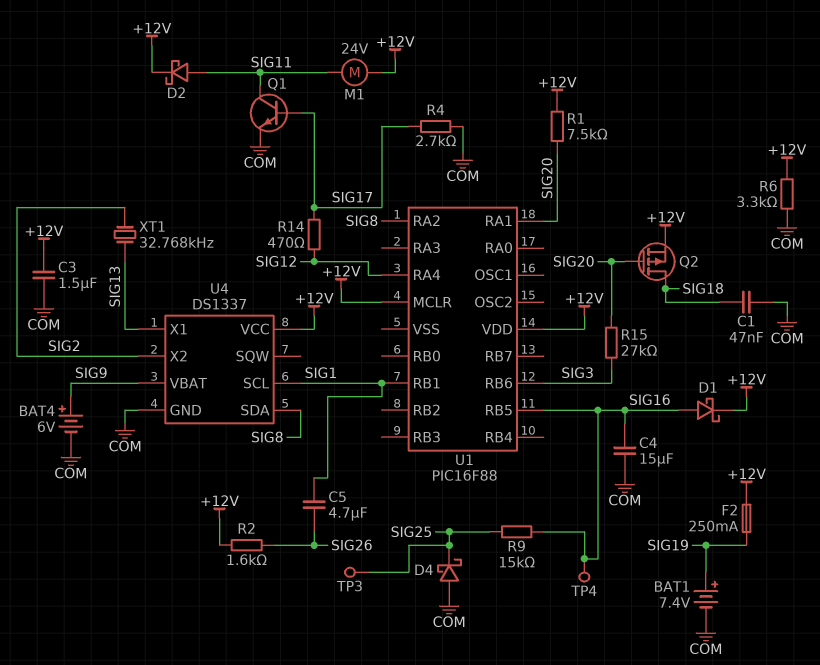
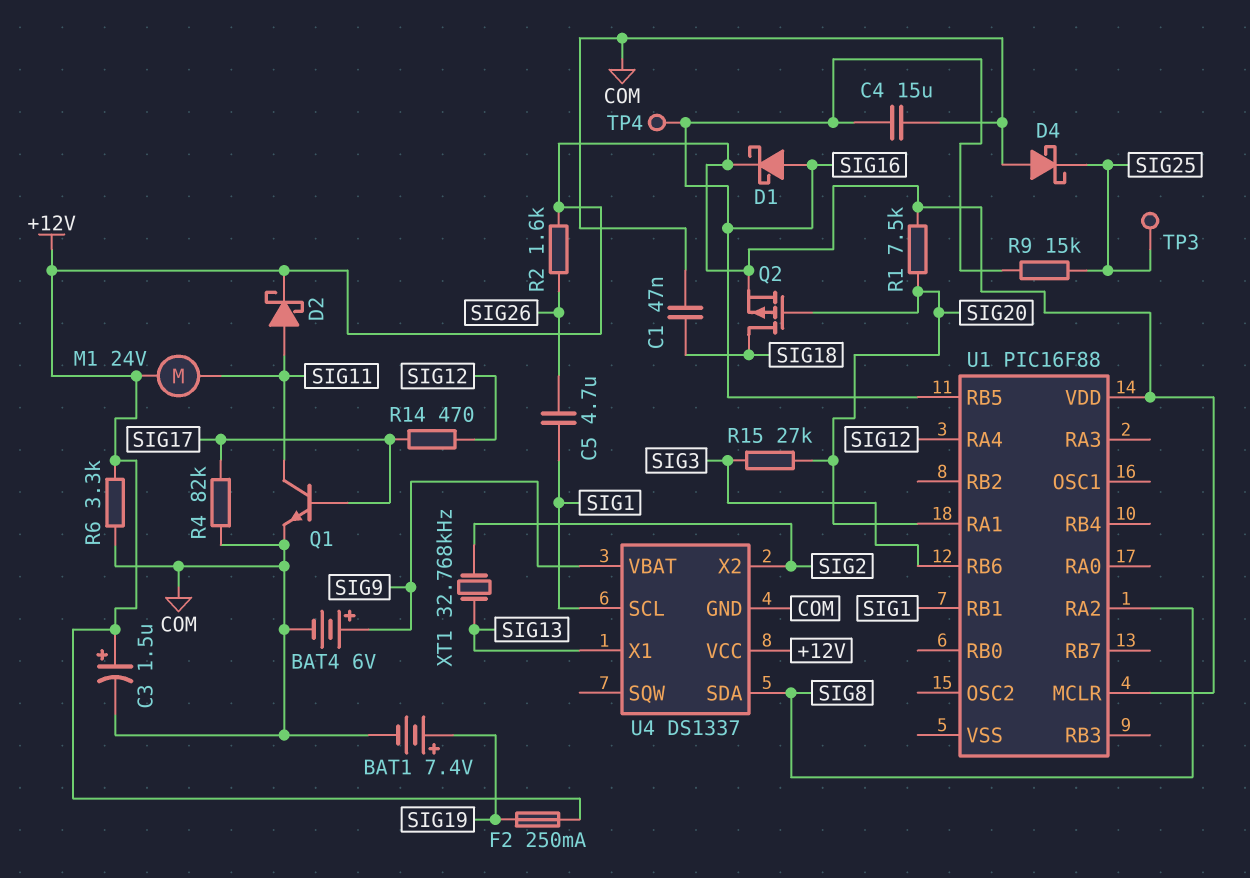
C3: 1.5uF (+12V, COM) -> 1.5uF (plus +12V, minus COM)
R4: 2.7k (COM, SIG17) -> 82k (COM, SIG17)

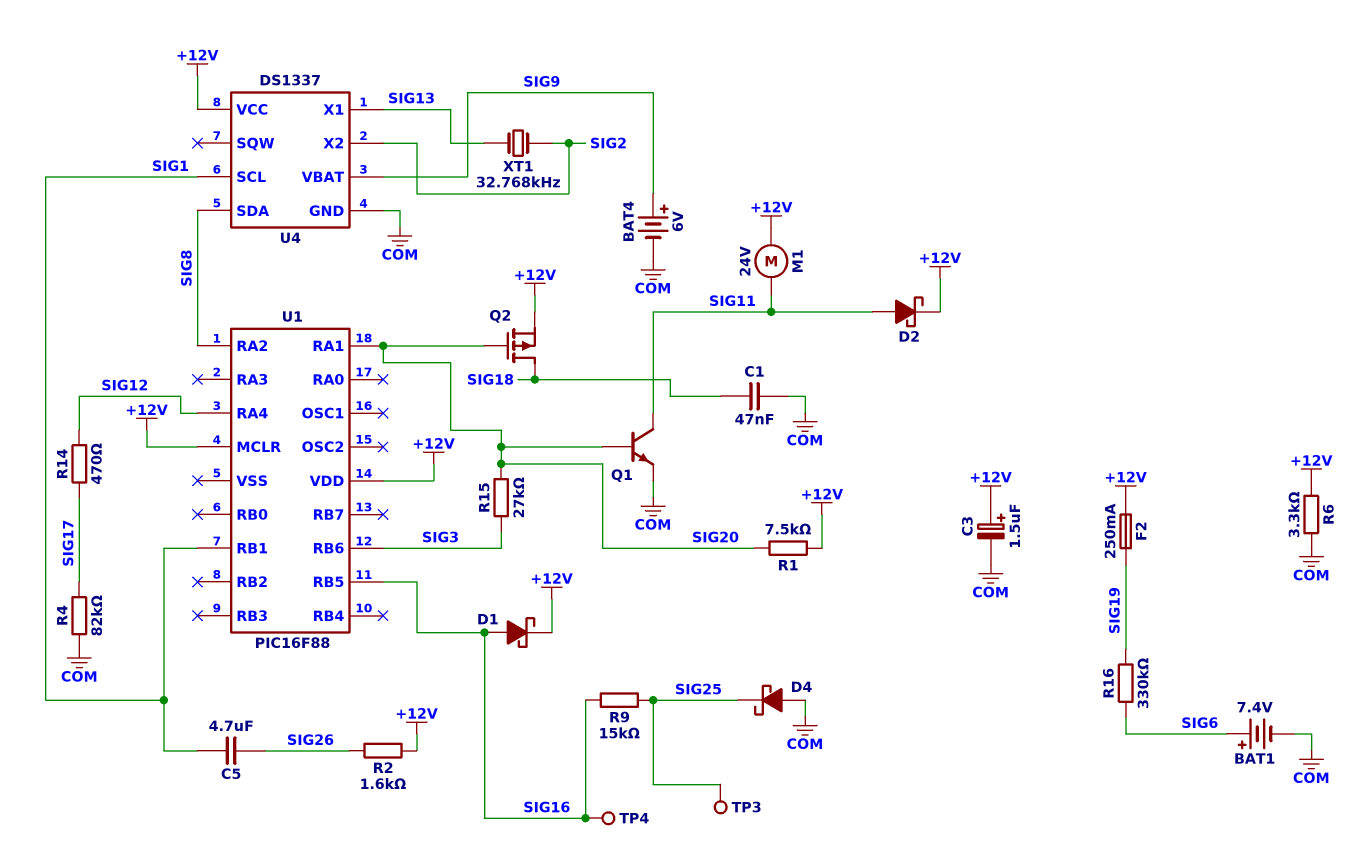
BAT1: 7.4V (plus SIG19, minus COM) -> 7.4V (plus SIG6, minus COM)
C4: 15uF (COM, SIG16) -> none
Q1: NPN (B SIG17, C SIG11, E COM) -> NPN (B SIG20, C SIG11, E COM)
R16: none -> 330k (SIG6, SIG19)

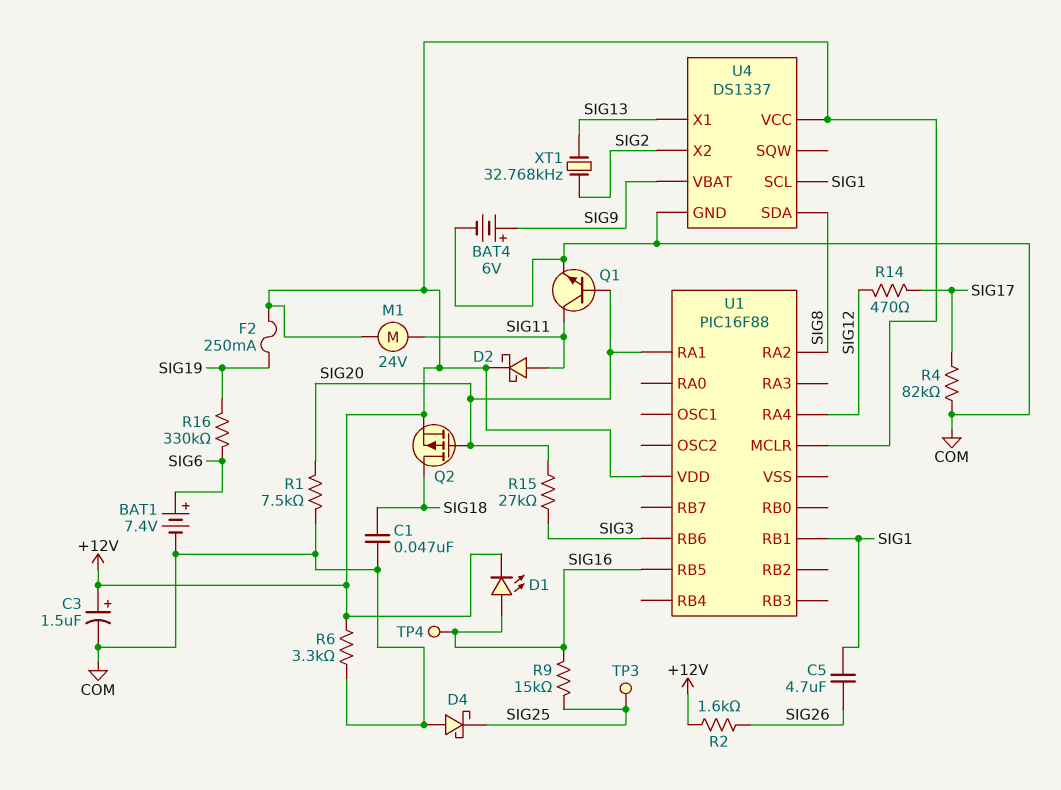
D1: schottky (A SIG16, K +12V) -> LED (A SIG16, K +12V)
R1: 7.5k (+12V, SIG20) -> 7.5k (COM, SIG20)

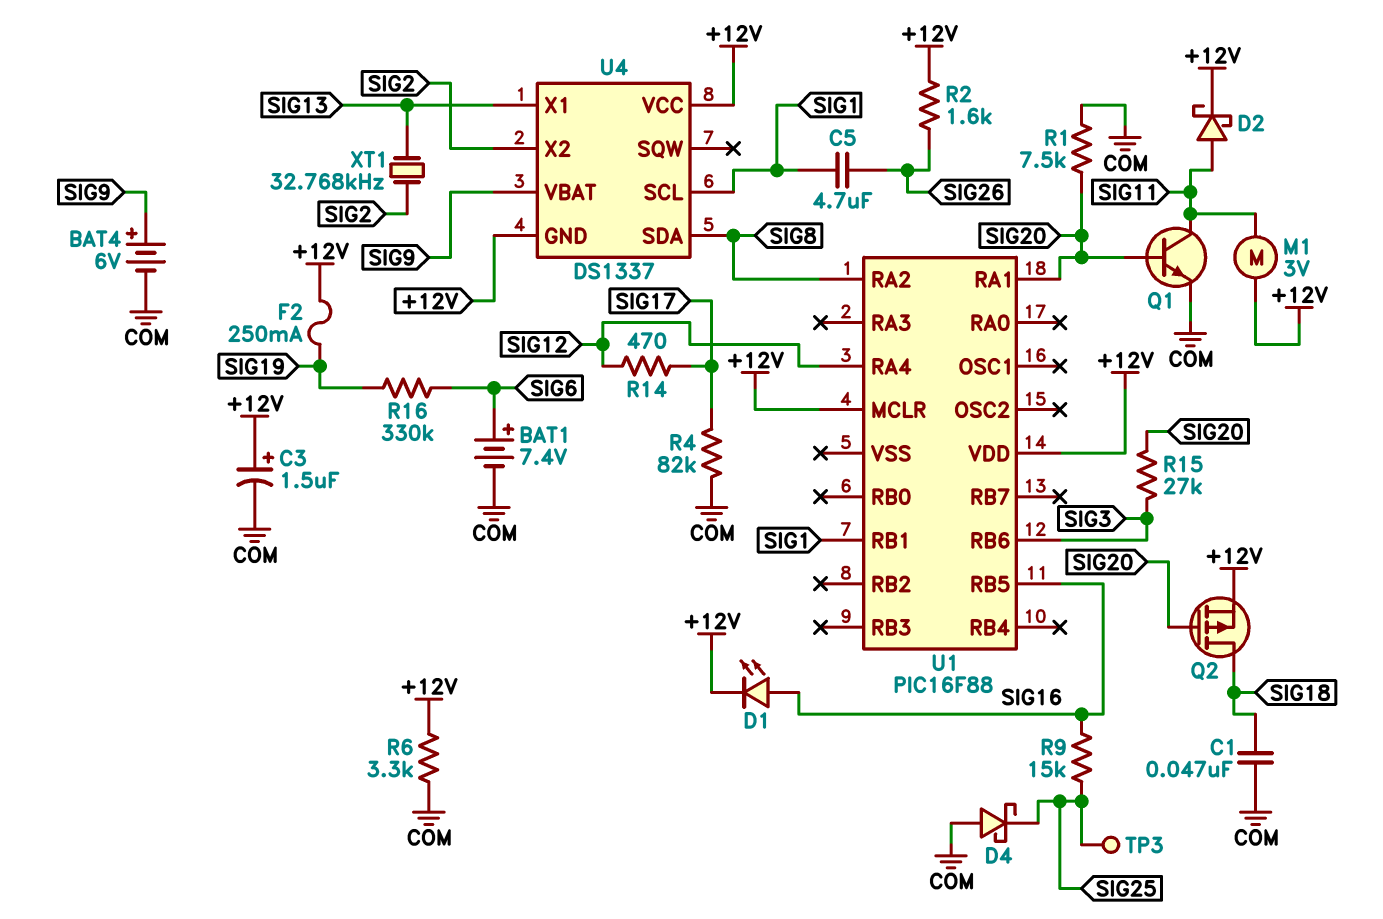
M1: motor 24V (+12V, SIG11) -> motor 3V (+12V, SIG11)
TP4: test point (SIG16) -> none
U4 pin GND: COM -> +12V

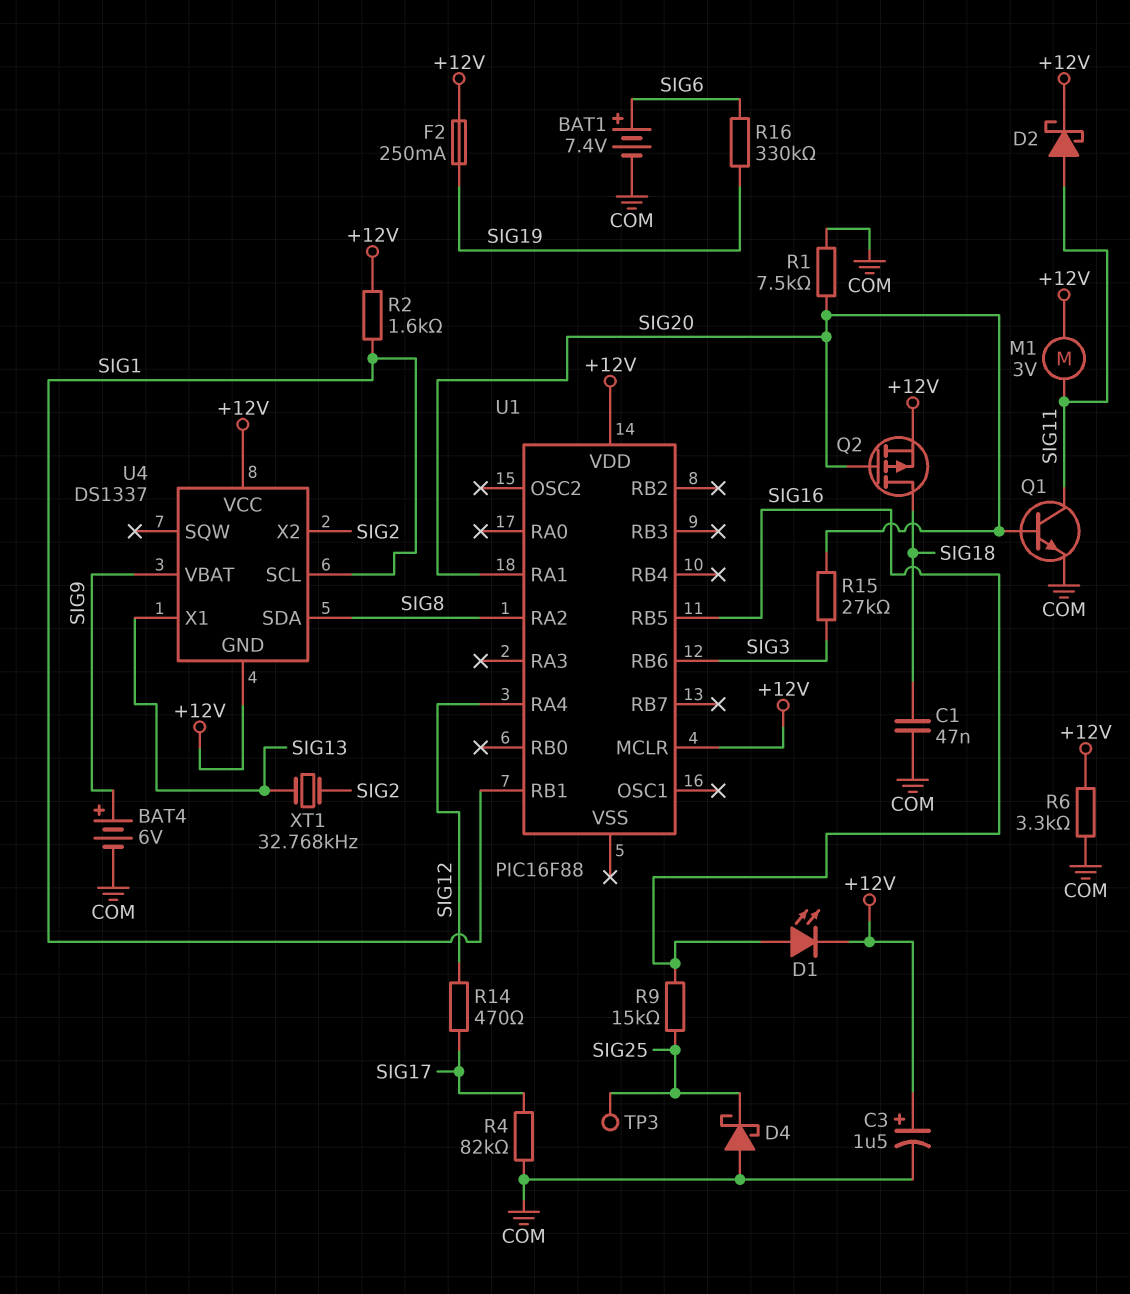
C5: 4.7uF (SIG1, SIG26) -> none
R2: 1.6k (+12V, SIG26) -> 1.6k (+12V, SIG1)

